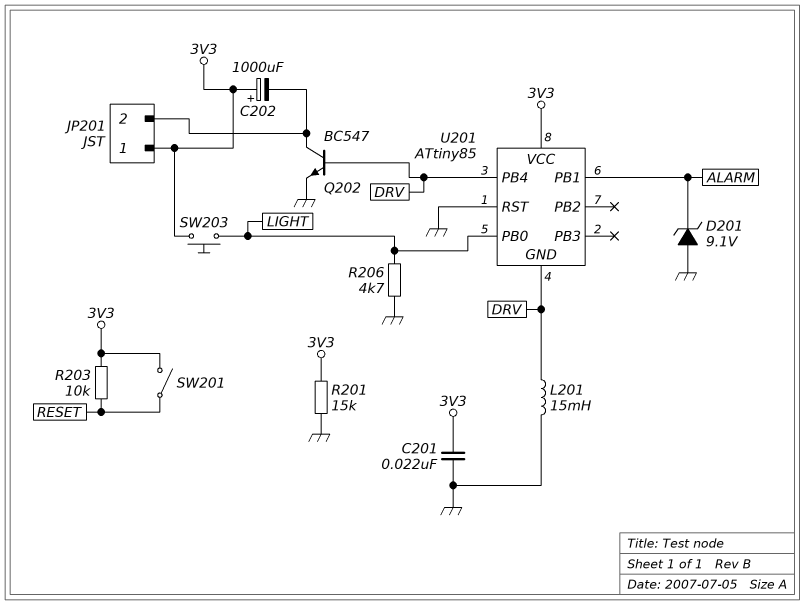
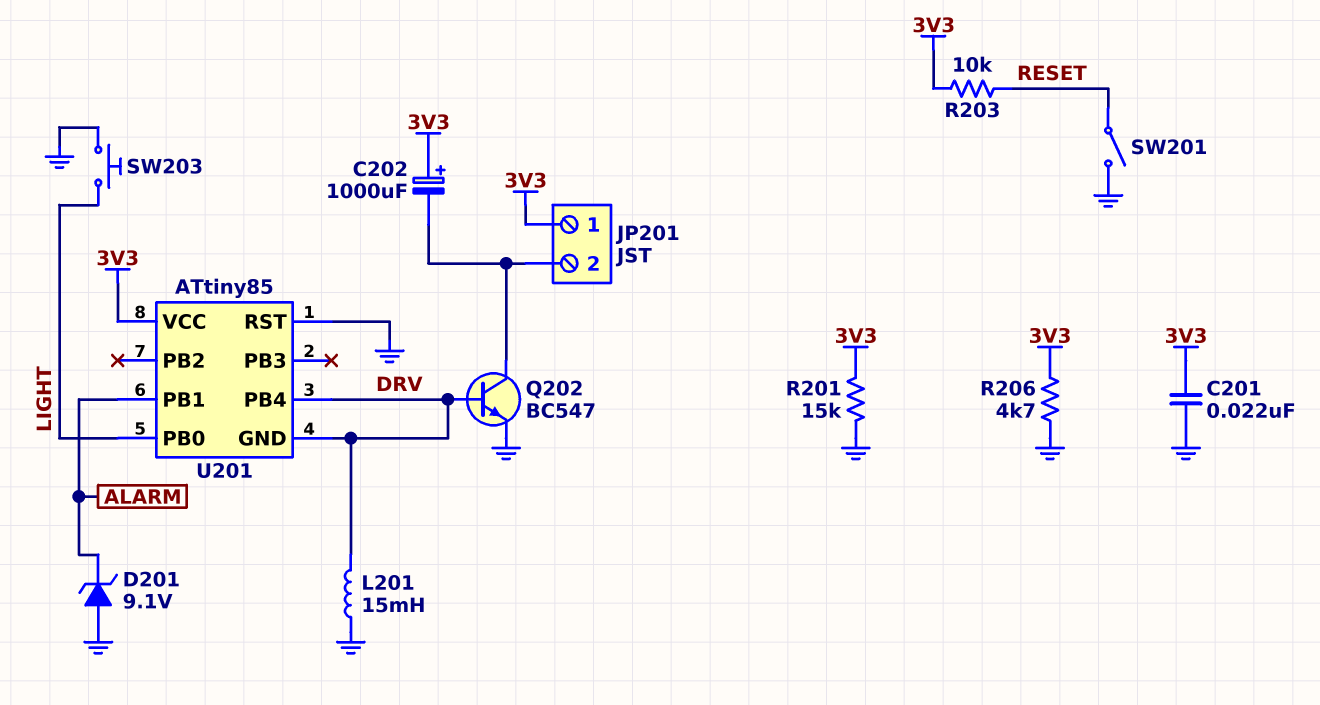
R206: 4.7k (GND, LIGHT) -> 4.7k (3V3, GND)
SW201: switch (3V3, RESET) -> switch (GND, RESET)
SW203: button (3V3, LIGHT) -> button (GND, LIGHT)

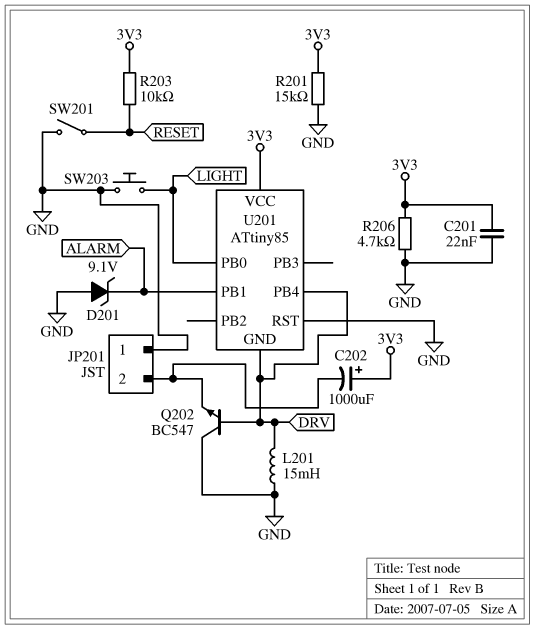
JP201 pin 1: 3V3 -> GND
Q202: NPN BC547 (B DRV, C JP201/2, E GND) -> NPN BC547 (B DRV, C GND, E JP201/2)

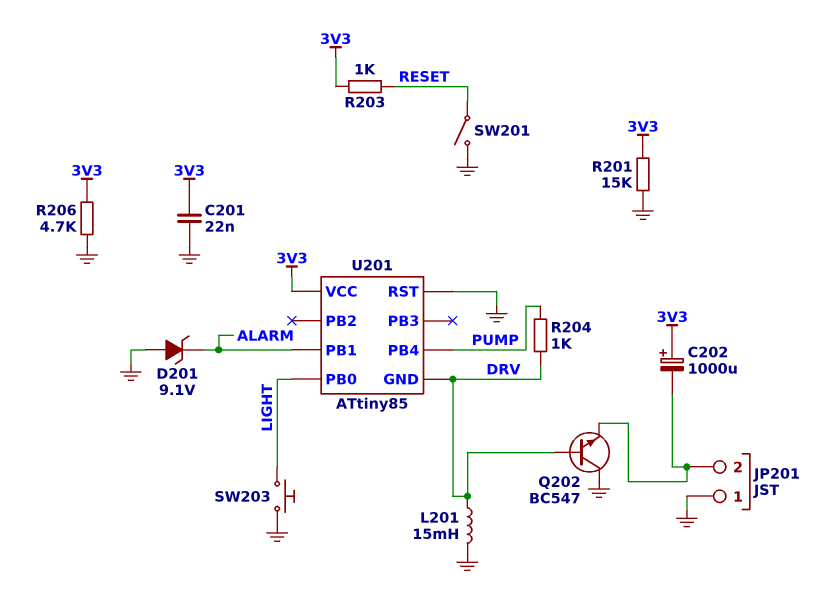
R203: 10k (3V3, RESET) -> 1k (3V3, RESET)
R204: none -> 1k (DRV, PUMP)
U201 pin PB4: DRV -> PUMP

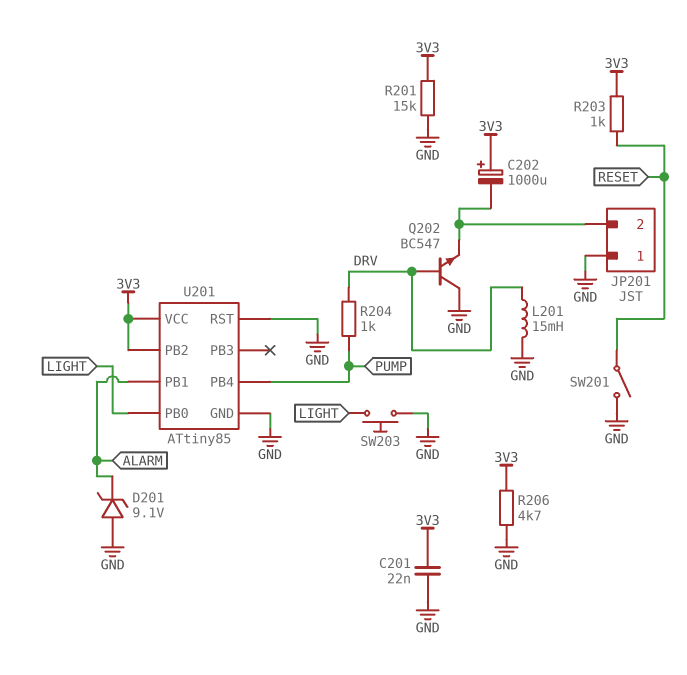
U201 pin GND: DRV -> GND
U201 pin PB2: none -> 3V3

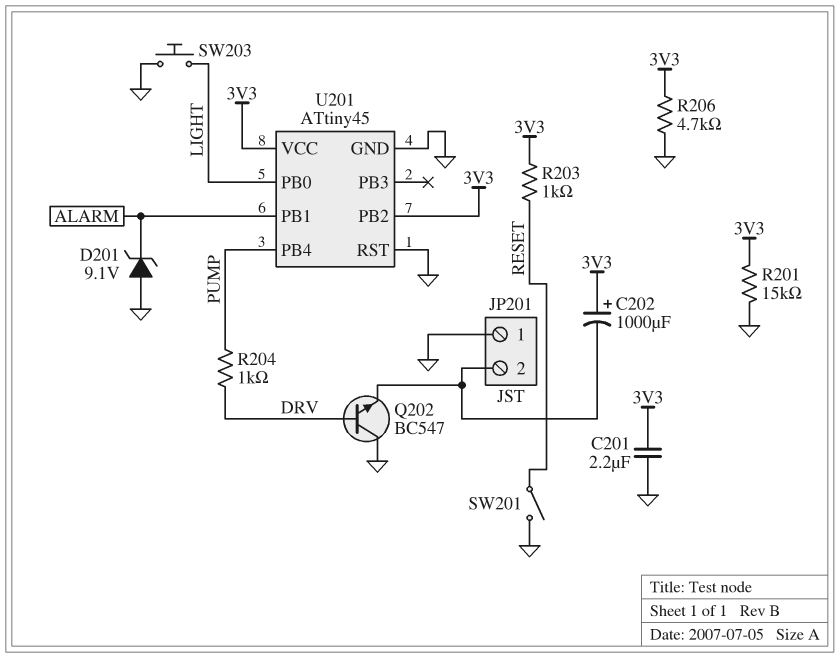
C201: 22nF (3V3, GND) -> 2.2uF (3V3, GND)
L201: 15mH (DRV, GND) -> none
U201: ATtiny85 -> ATtiny45

